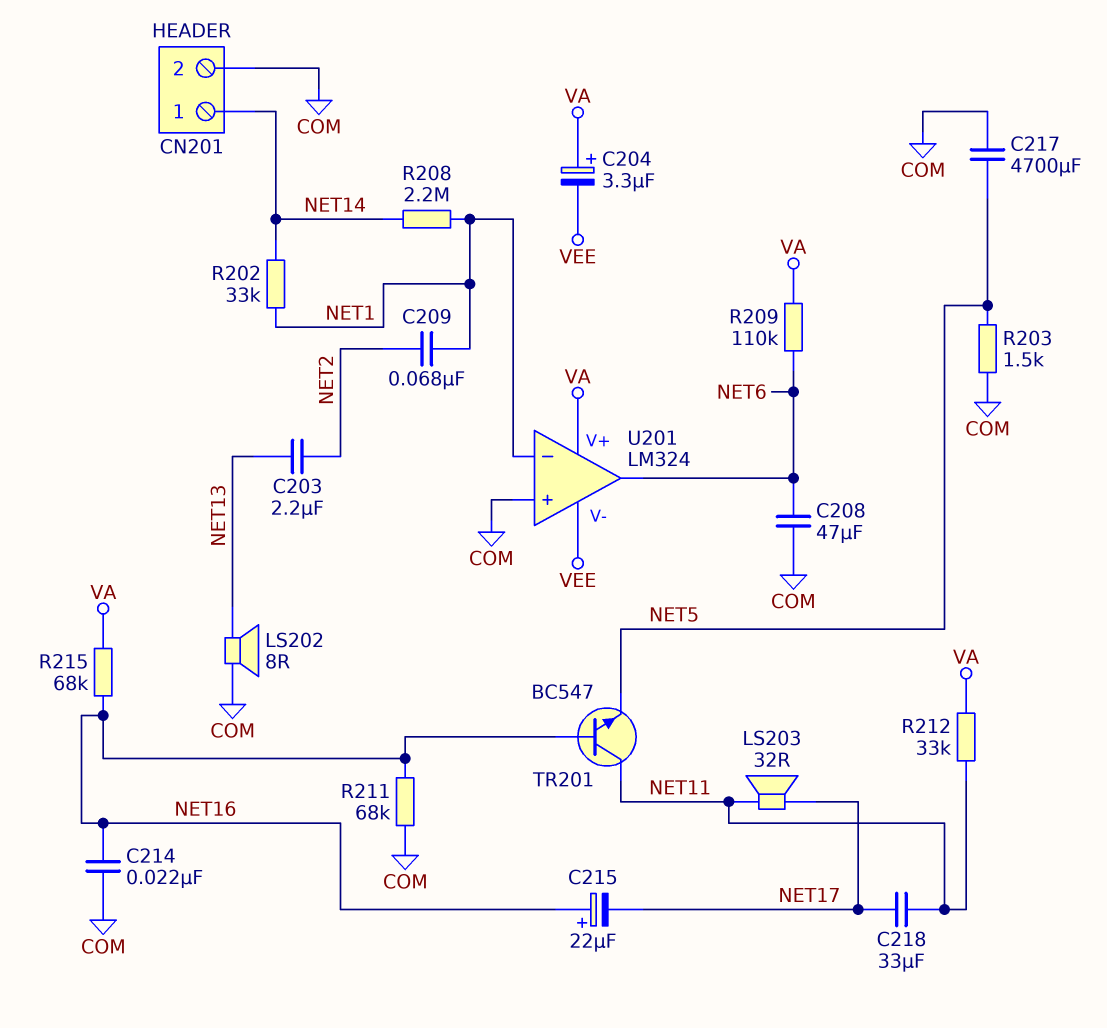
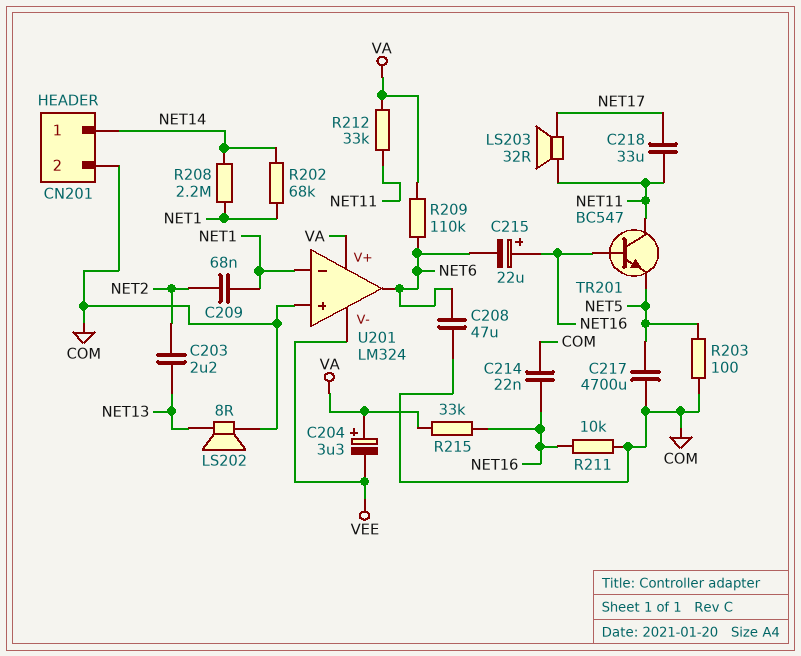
C215: 22uF (plus NET16, minus NET17) -> 22uF (plus NET16, minus NET6)
R202: 33k (NET1, NET14) -> 68k (NET1, NET14)
R203: 1.5k (COM, NET5) -> 100 (COM, NET5)
R211: 68k (COM, NET16) -> 10k (COM, NET16)
R215: 68k (NET16, VA) -> 33k (NET16, VA)

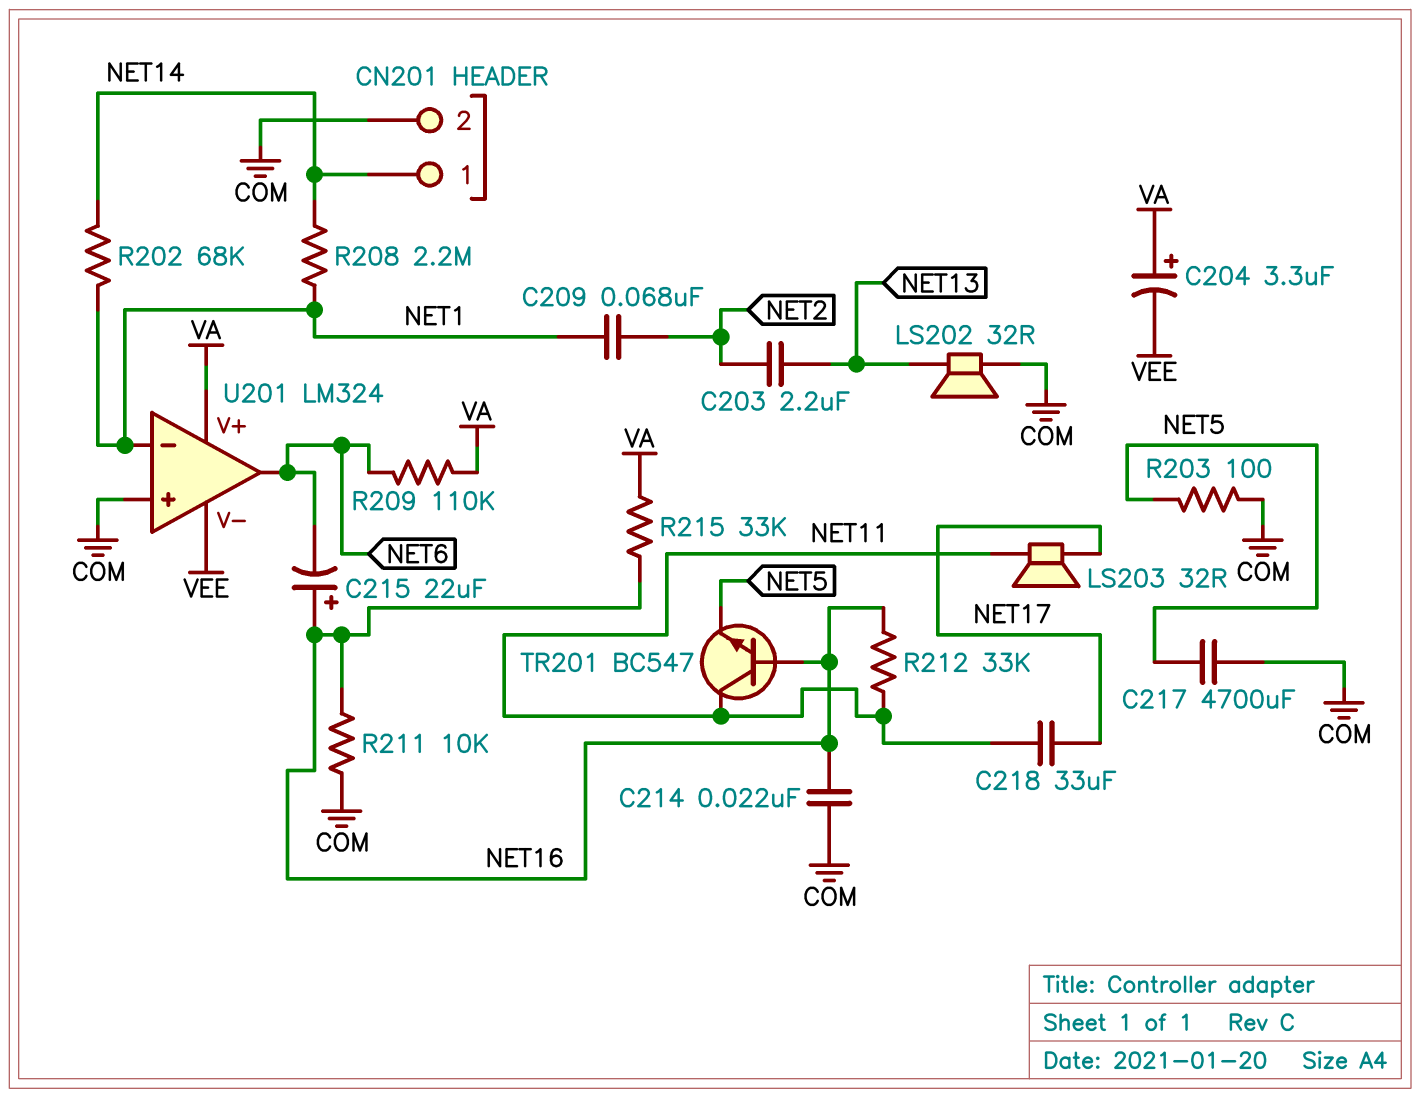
C208: 47uF (COM, NET6) -> none
LS202: speaker 8R (COM, NET13) -> speaker 32R (COM, NET13)
R212: 33k (NET11, VA) -> 33k (NET11, NET16)

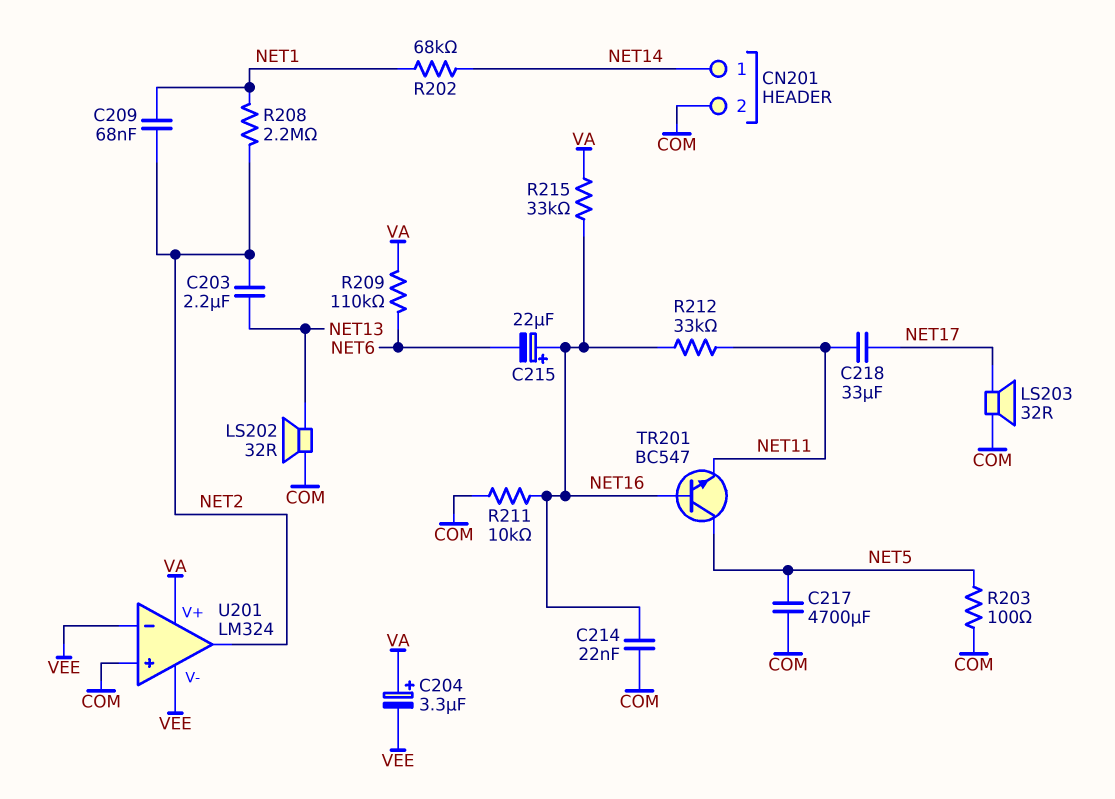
LS203: speaker 32R (NET11, NET17) -> speaker 32R (COM, NET17)
R208: 2.2M (NET1, NET14) -> 2.2M (NET1, NET2)
TR201: NPN BC547 (B NET16, C NET11, E NET5) -> NPN BC547 (B NET16, C NET5, E NET11)
U201 pin in-: NET1 -> VEE
U201 pin out: NET6 -> NET2

